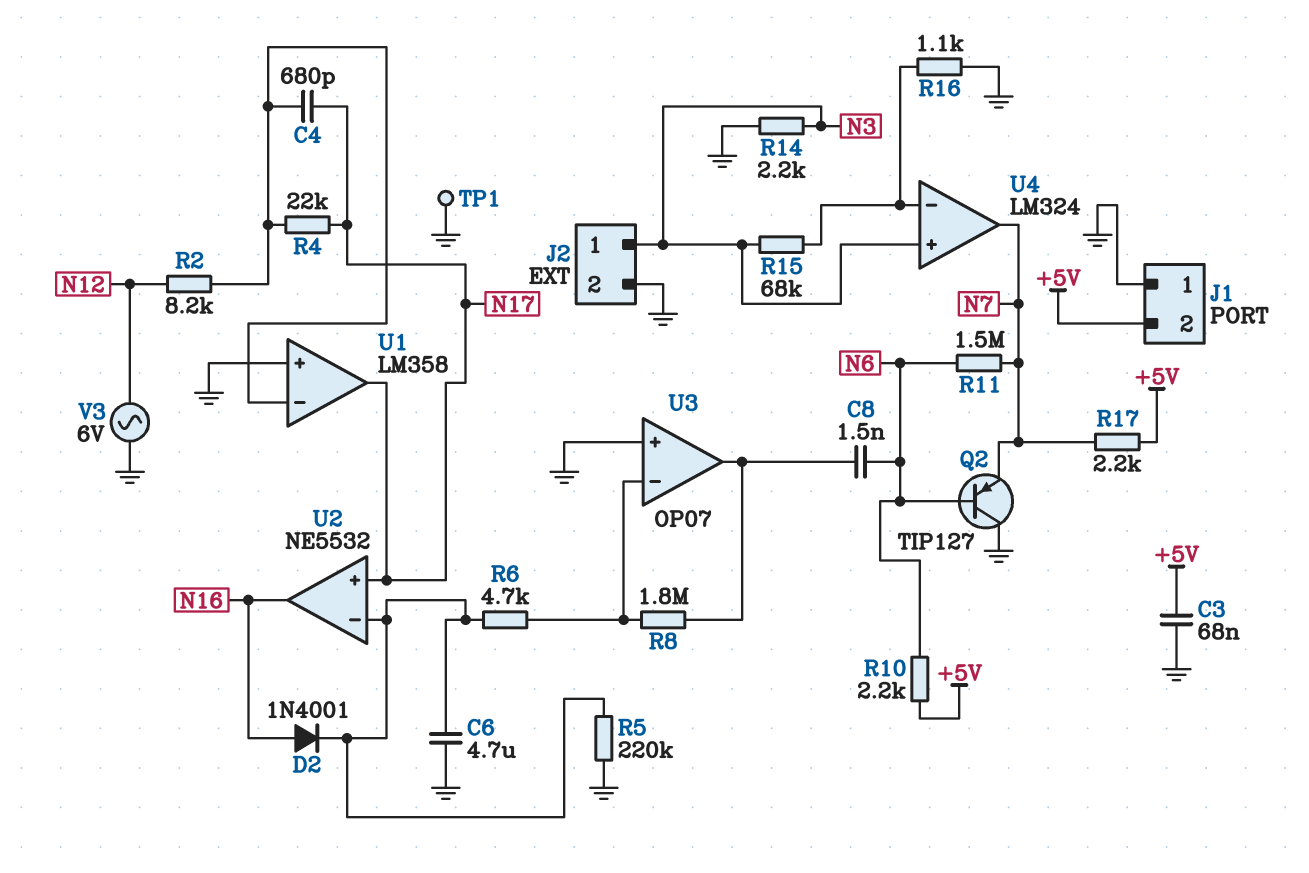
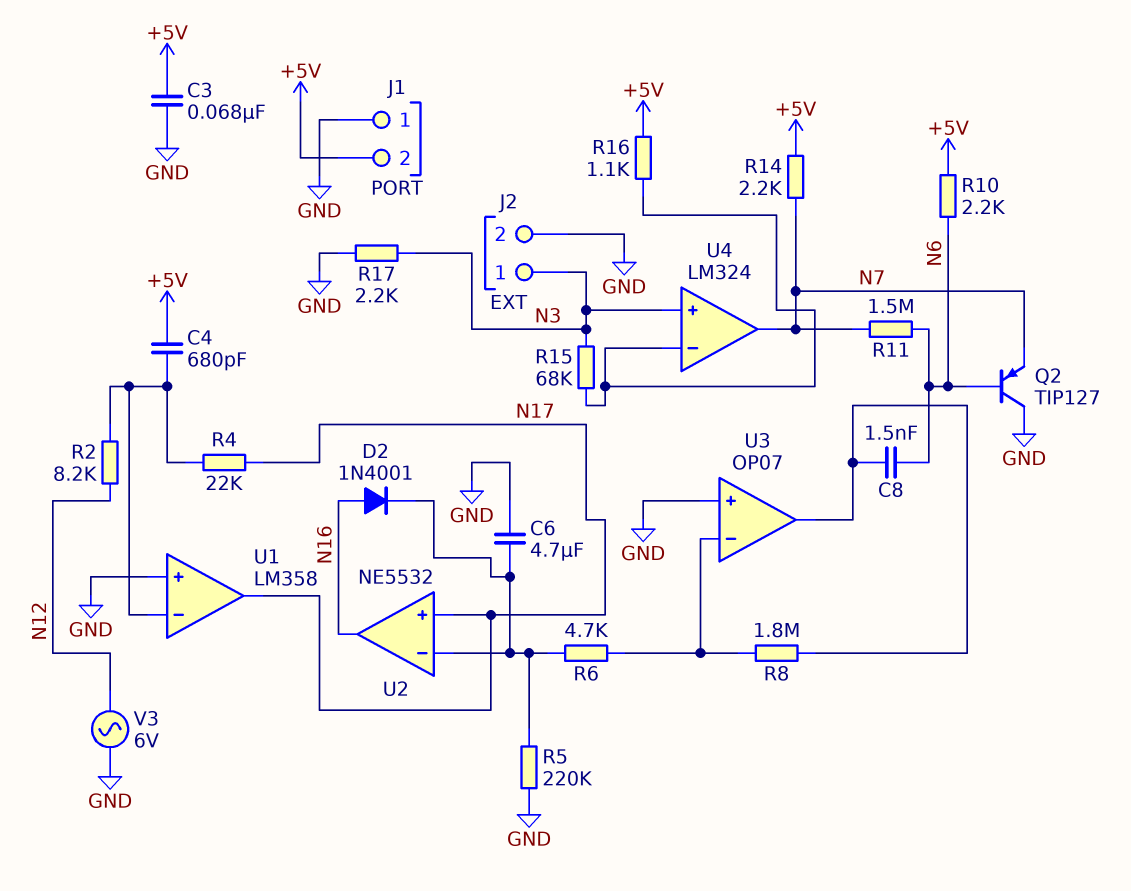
C4: 680pF (N17, U1/in-) -> 680pF (+5V, U1/in-)
R14: 2.2k (GND, N3) -> 2.2k (+5V, N7)
R16: 1.1k (GND, U4/in-) -> 1.1k (+5V, U4/in-)
R17: 2.2k (+5V, N7) -> 2.2k (GND, N3)
TP1: test point (GND) -> none

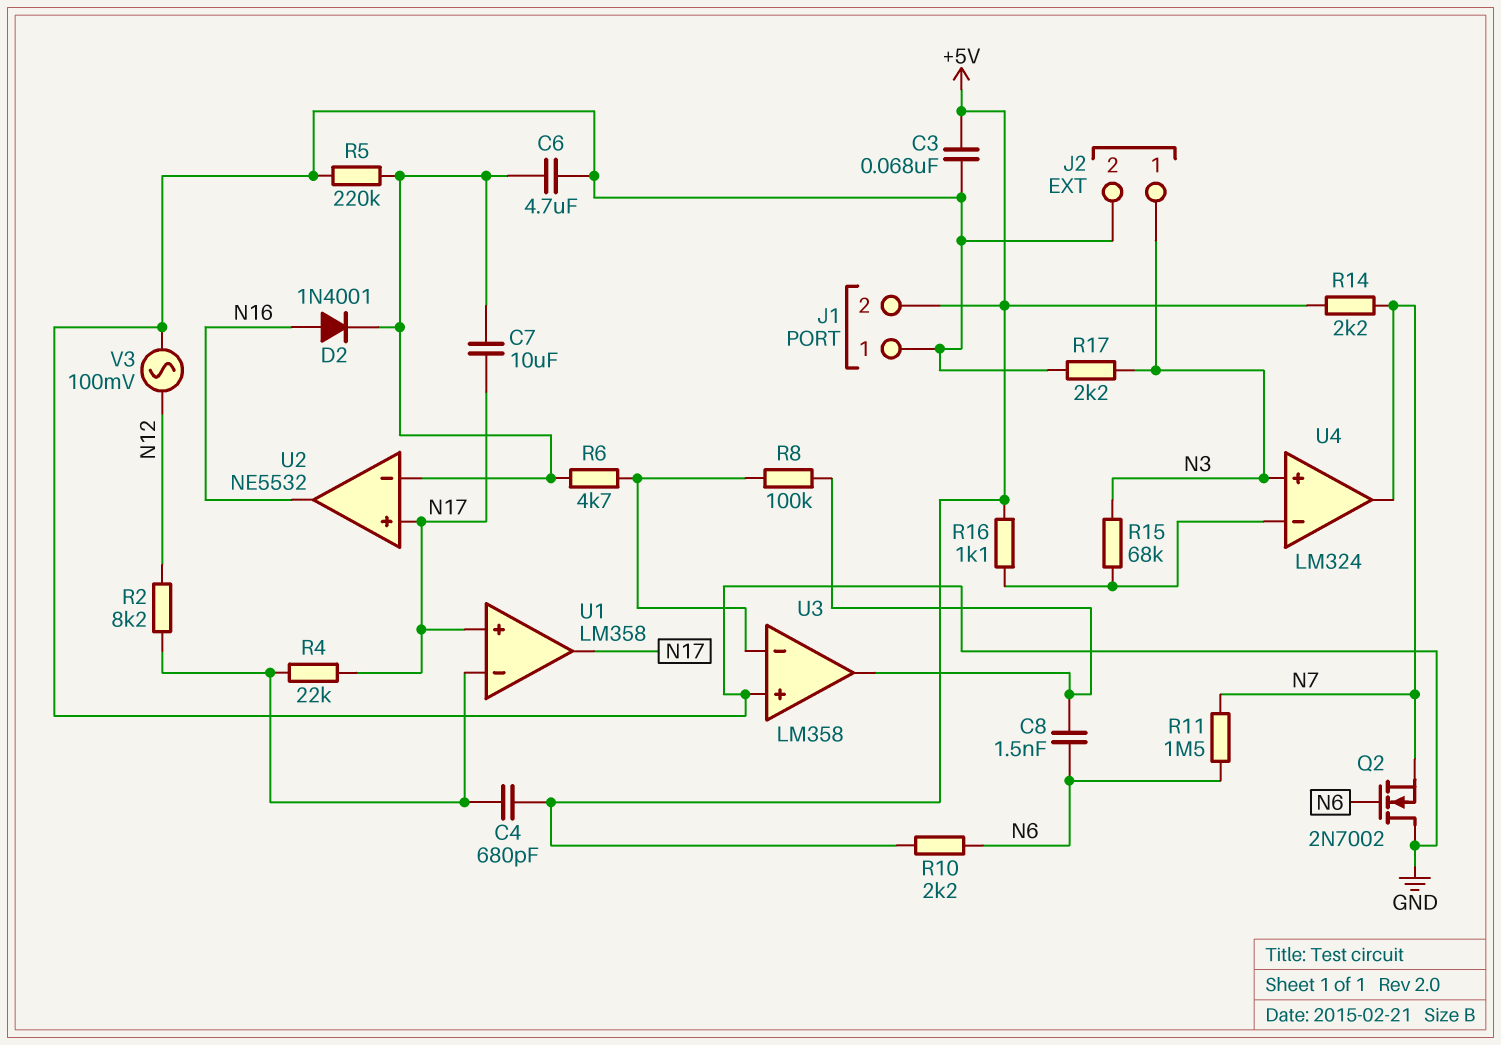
C7: none -> 10uF (N17, U2/in-)
Q2: PNP TIP127 (B N6, C GND, E N7) -> NMOS 2N7002 (G N6, D GND, S N7)
R8: 1.8M (U3/in-, U3/out) -> 100k (U3/in-, U3/out)
U1 pin in+: GND -> N17
U3: OP07 -> LM358
V3: AC 6V (GND, N12) -> AC 100mV (GND, N12)

